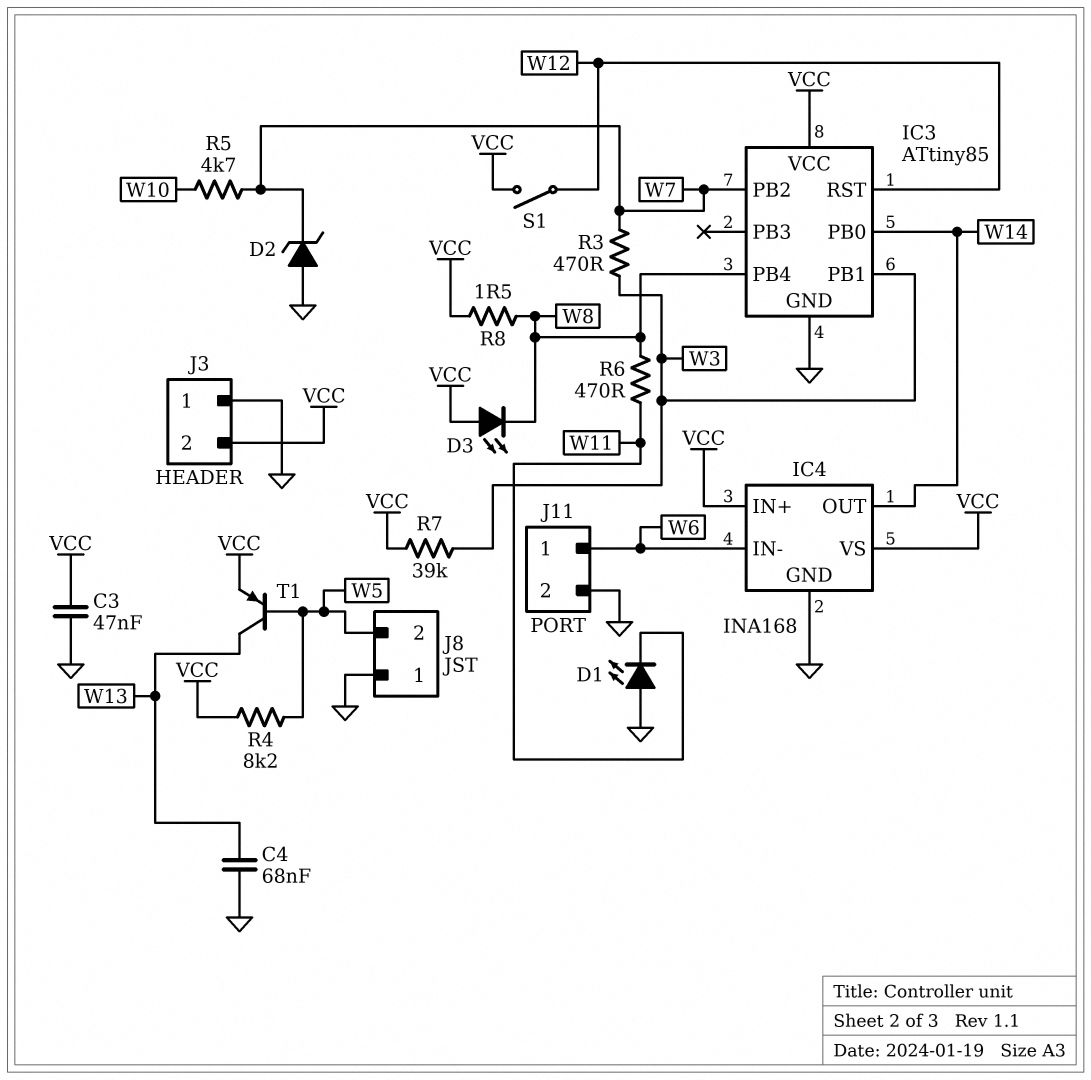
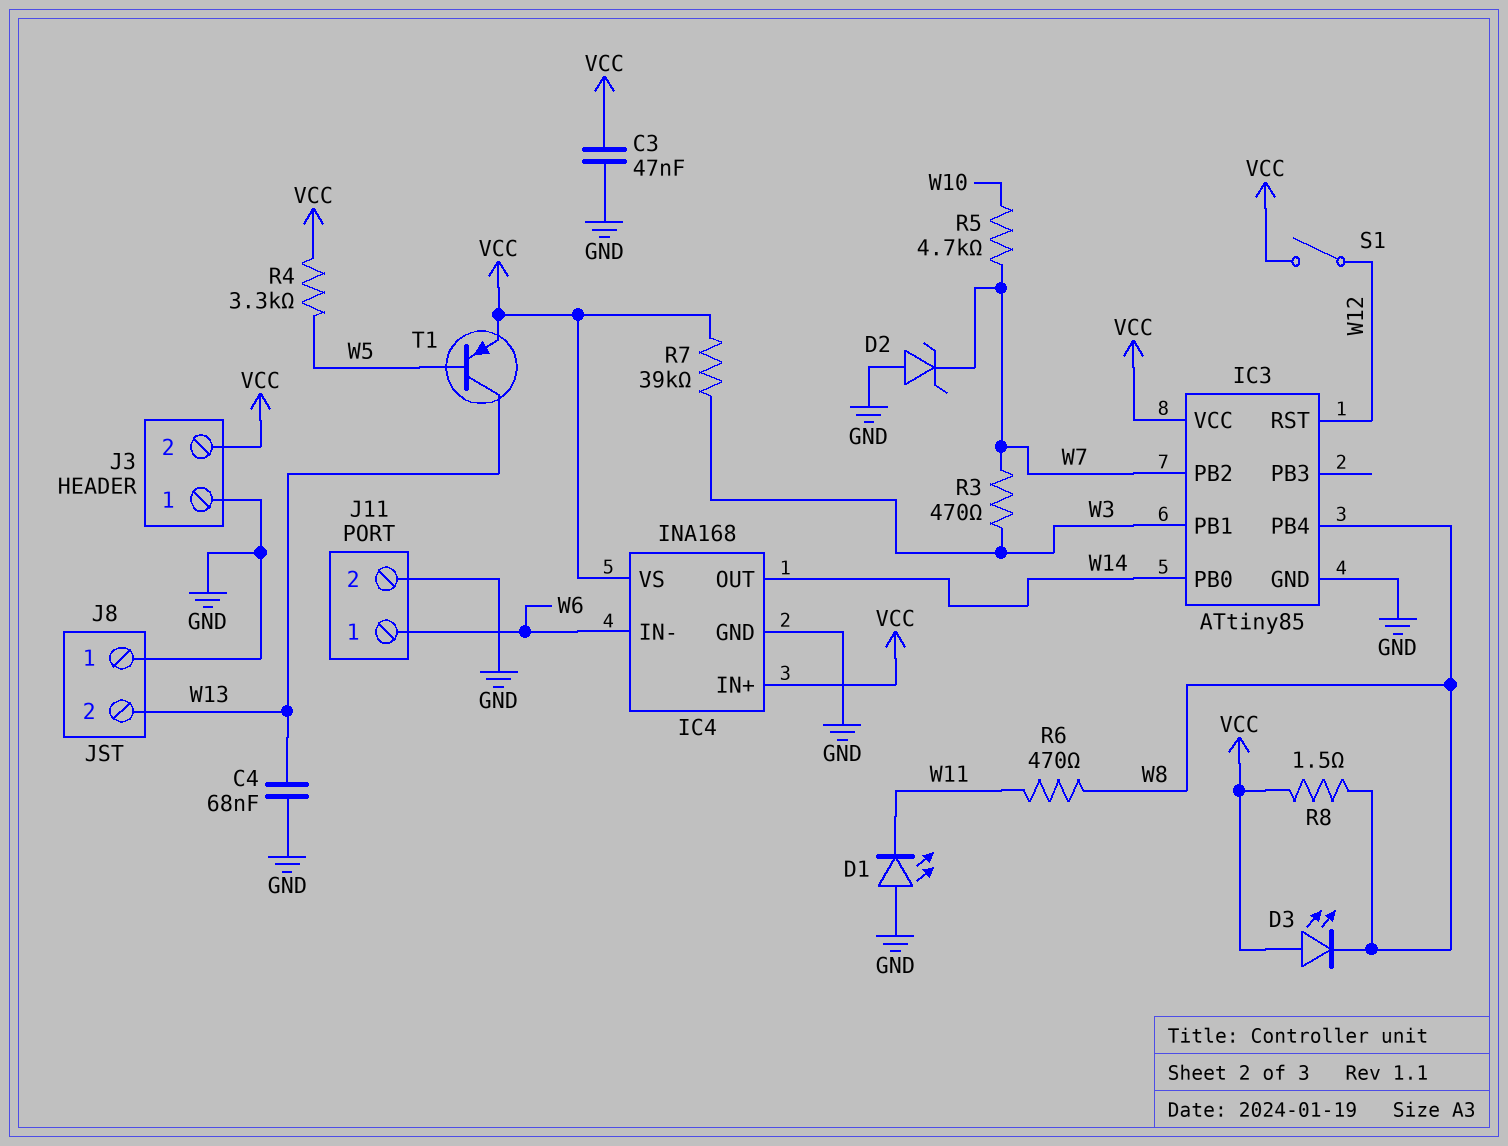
J8 pin 2: W5 -> W13
R4: 8.2k (VCC, W5) -> 3.3k (VCC, W5)

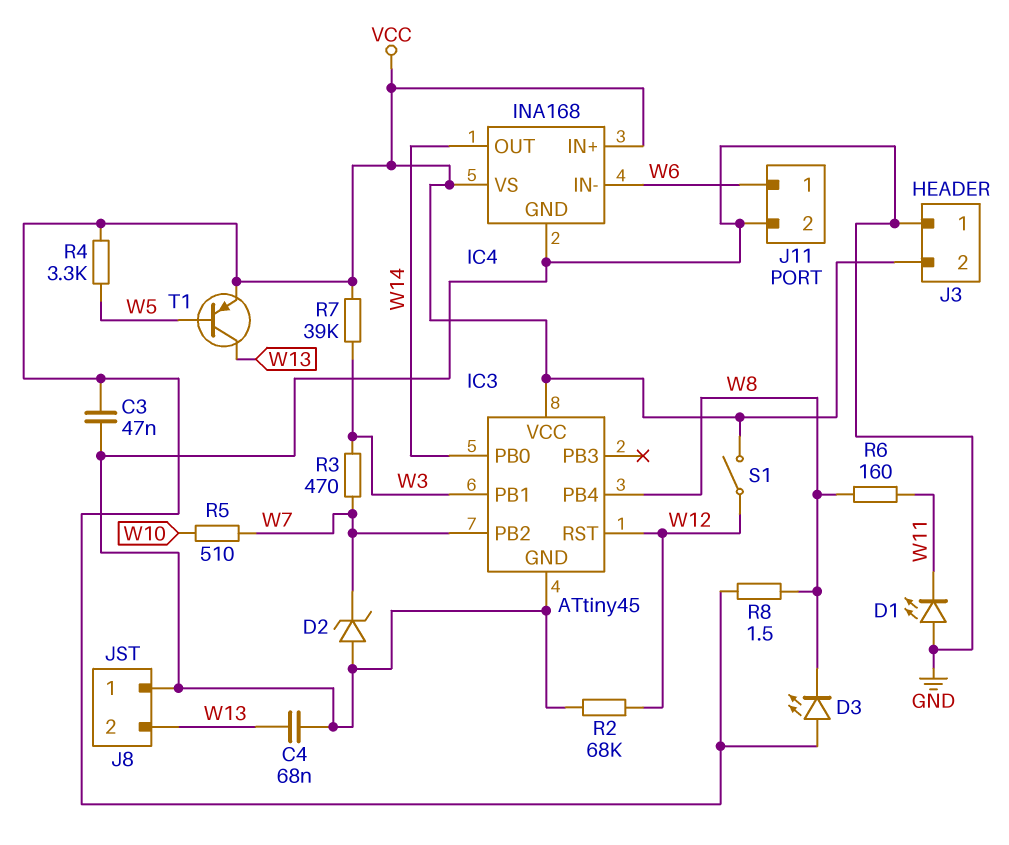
IC3: ATtiny85 -> ATtiny45
R2: none -> 68k (GND, W12)
R5: 4.7k (W7, W10) -> 510 (W7, W10)
R6: 470 (W8, W11) -> 160 (W8, W11)

